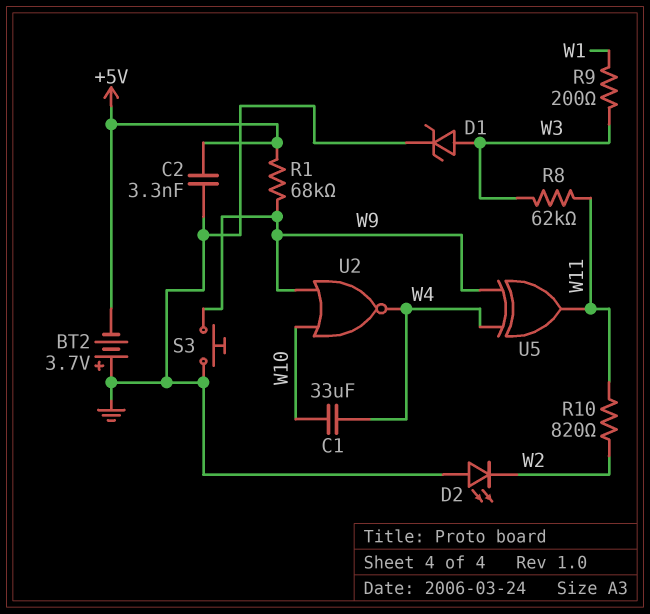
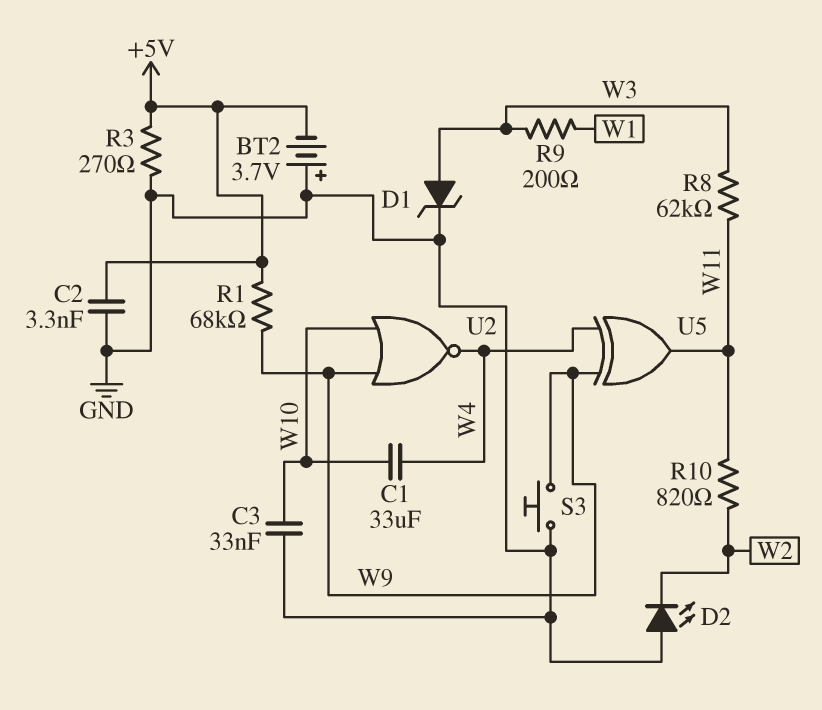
C3: none -> 33nF (GND, W10)
R3: none -> 270 (+5V, GND)

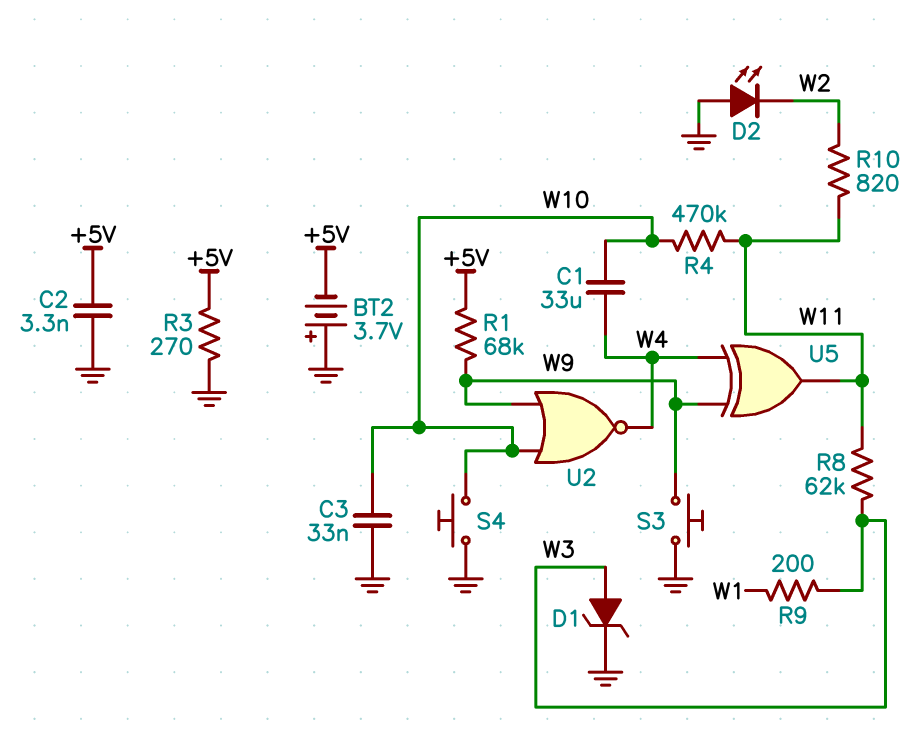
R4: none -> 470k (W10, W11)
S4: none -> button (GND, W10)

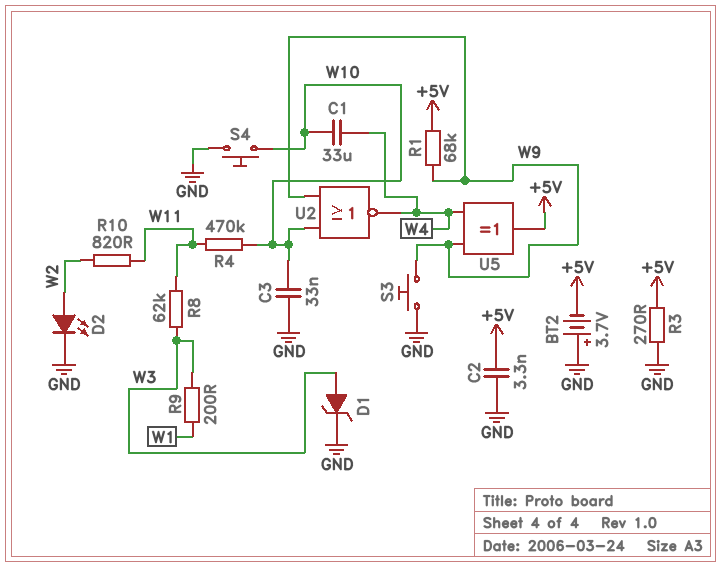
D2: LED (A GND, K W2) -> LED (A W2, K GND)
U5: XOR (in W4, in W9, out W11) -> XOR (in W4, in W9, out +5V)

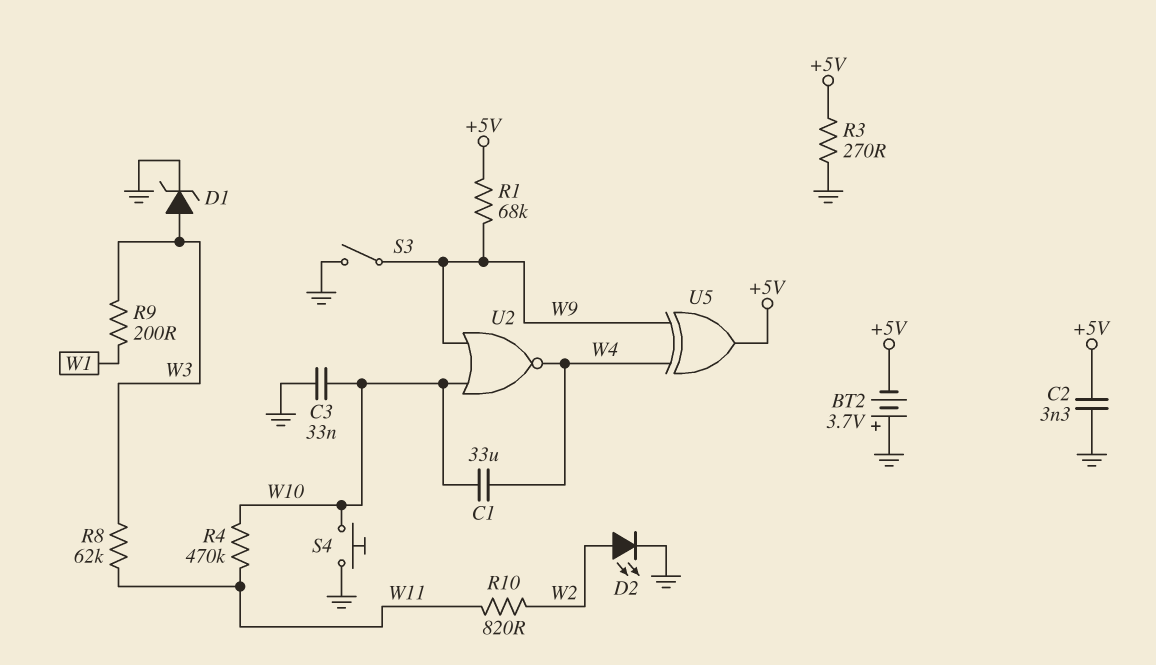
S3: button (GND, W9) -> switch (GND, W9)

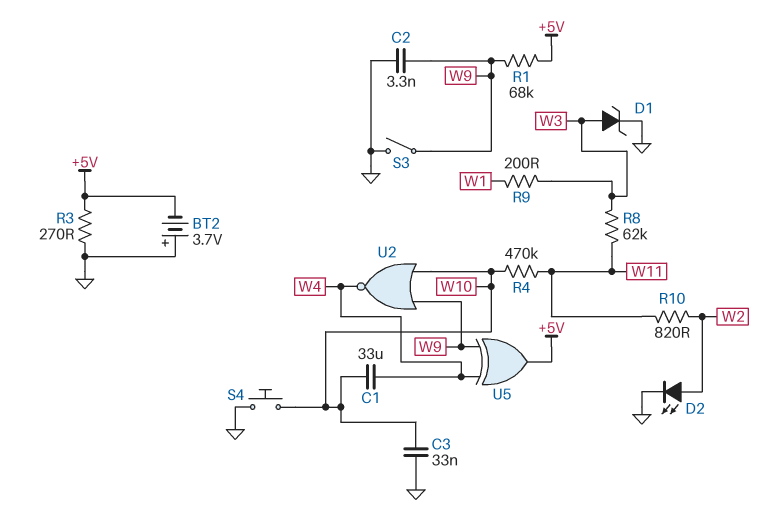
C2: 3.3nF (+5V, GND) -> 3.3nF (GND, W9)

